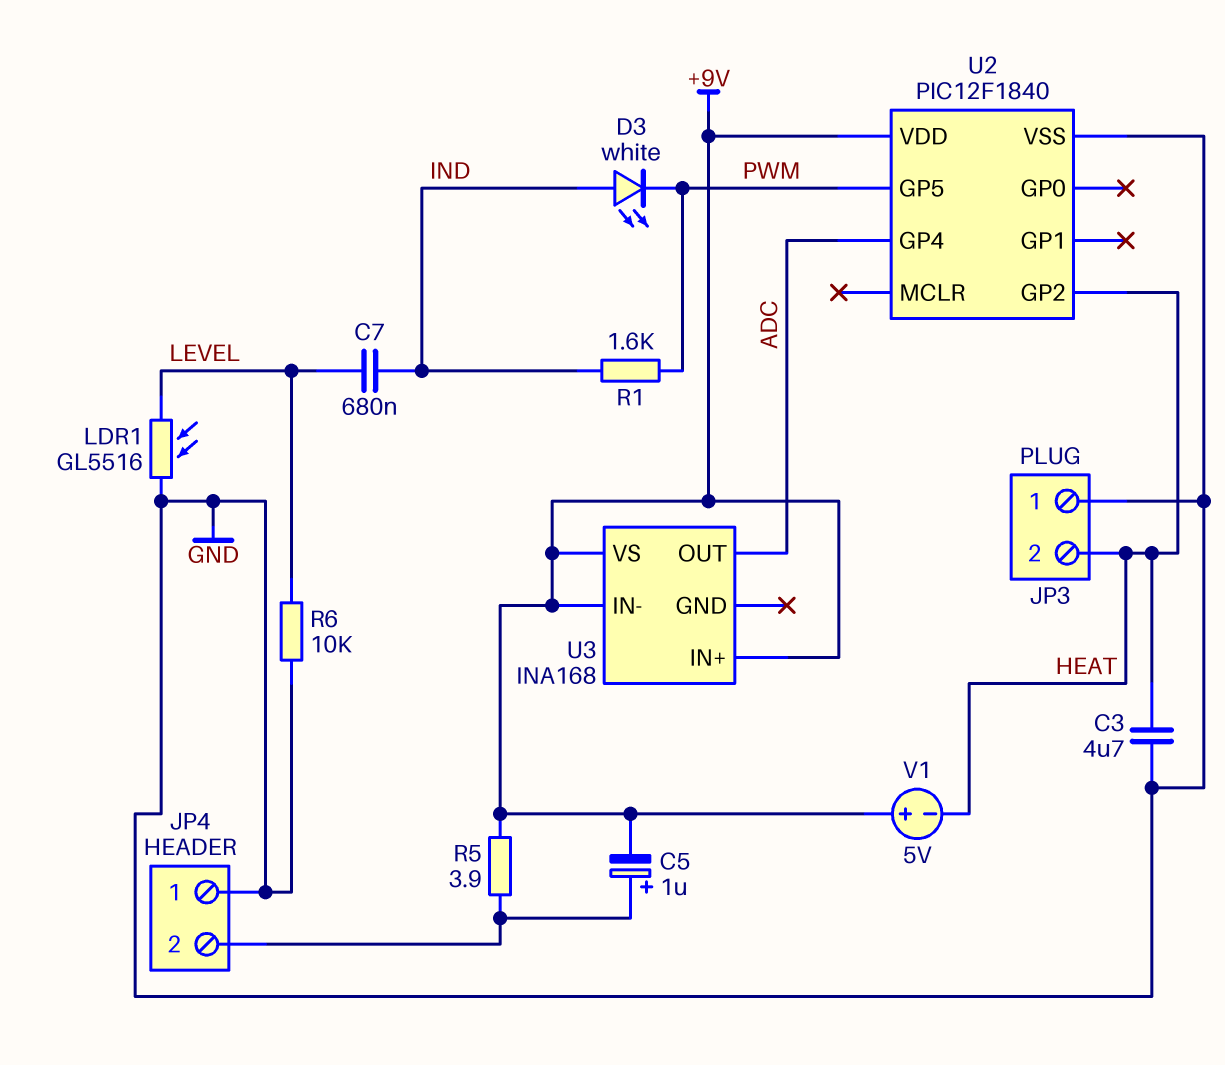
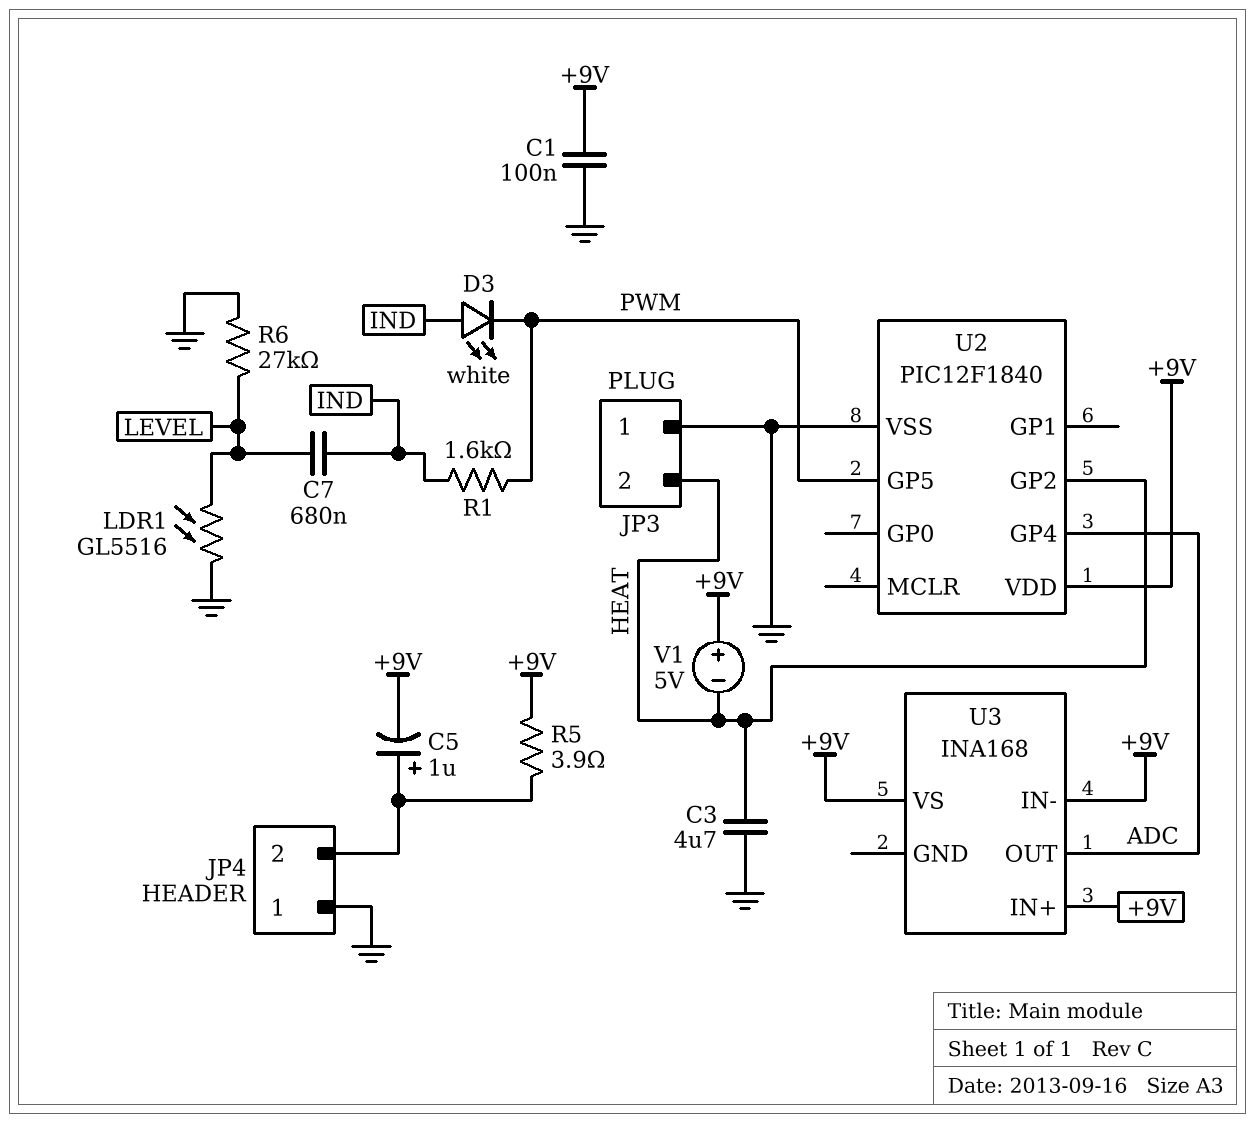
C1: none -> 100nF (+9V, GND)
R6: 10k (GND, LEVEL) -> 27k (GND, LEVEL)

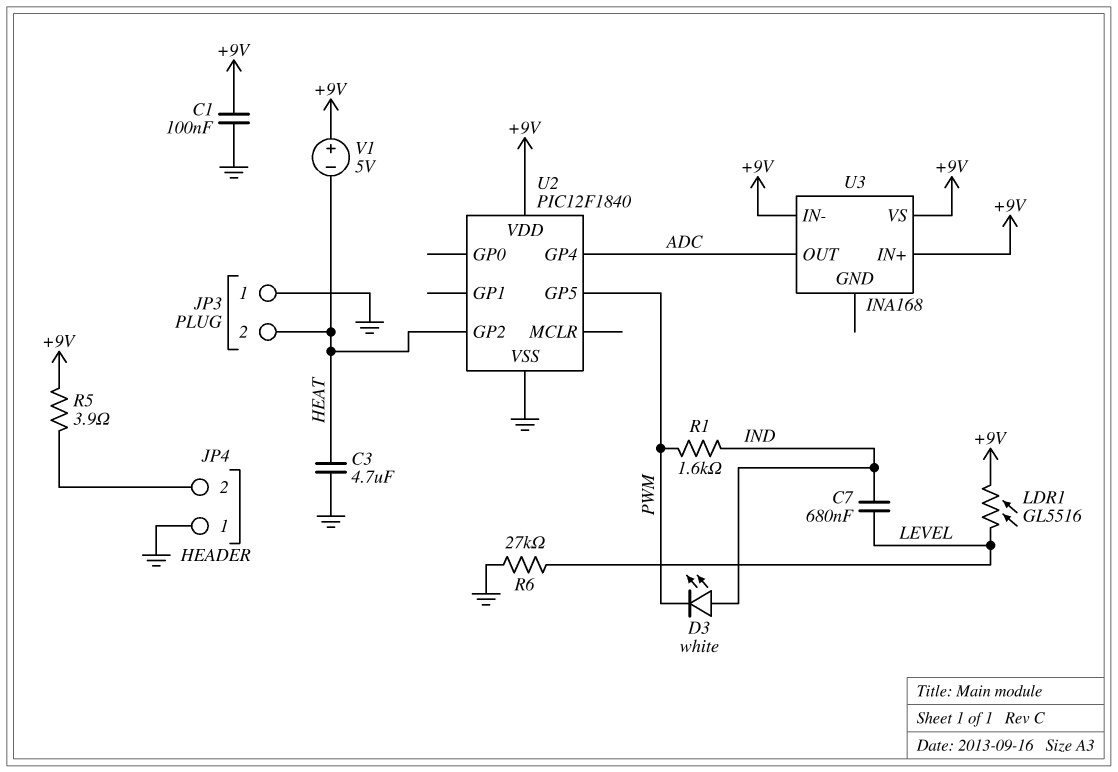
C5: 1uF (plus JP4/2, minus +9V) -> none
LDR1: GL5516 (GND, LEVEL) -> GL5516 (+9V, LEVEL)

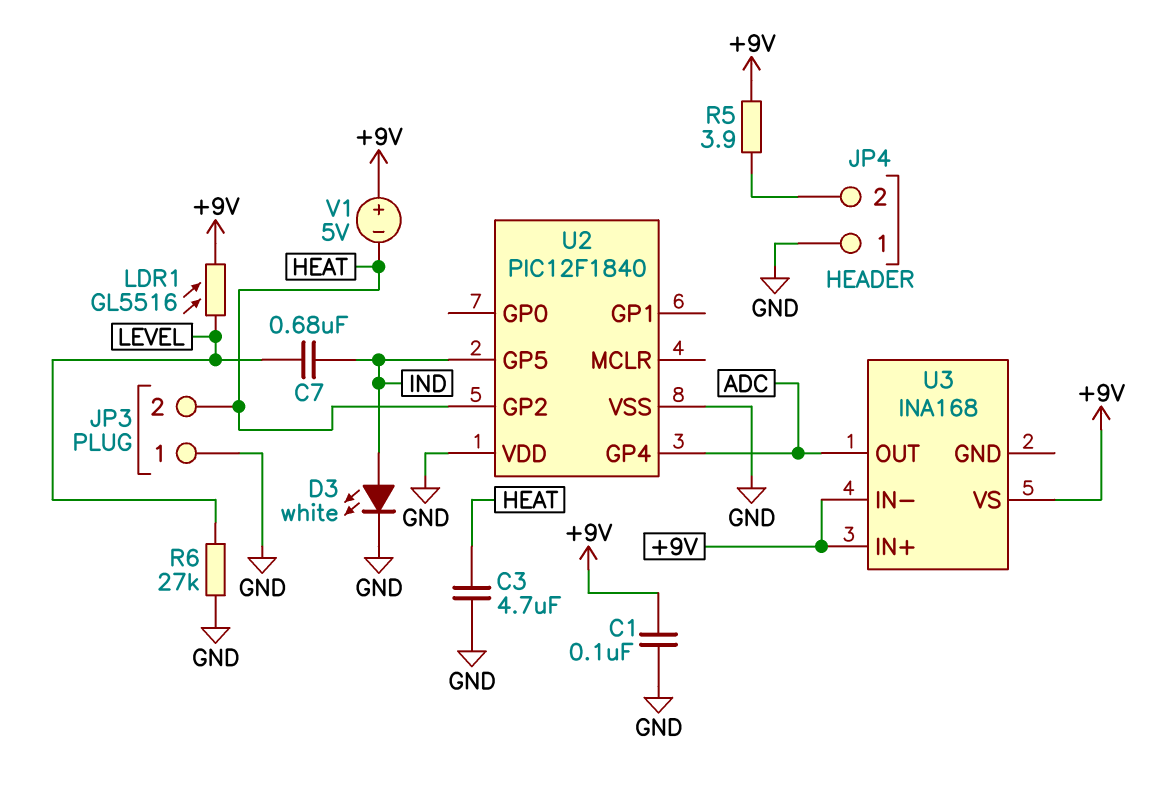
D3: LED white (A IND, K PWM) -> LED white (A IND, K GND)
R1: 1.6k (IND, PWM) -> none
U2 pin GP5: PWM -> IND
U2 pin VDD: +9V -> GND

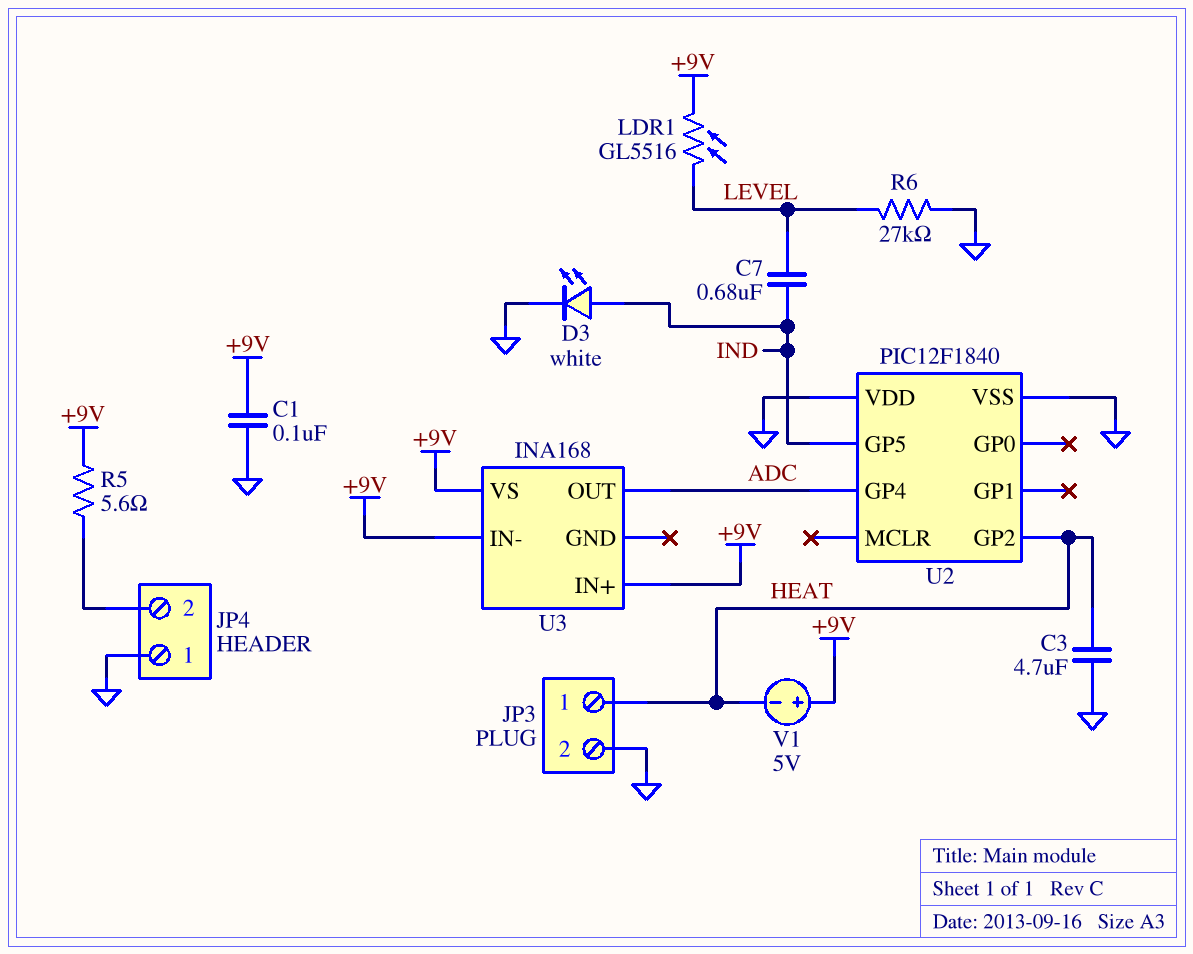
JP3 pin 1: GND -> HEAT
JP3 pin 2: HEAT -> GND
R5: 3.9 (+9V, JP4/2) -> 5.6 (+9V, JP4/2)

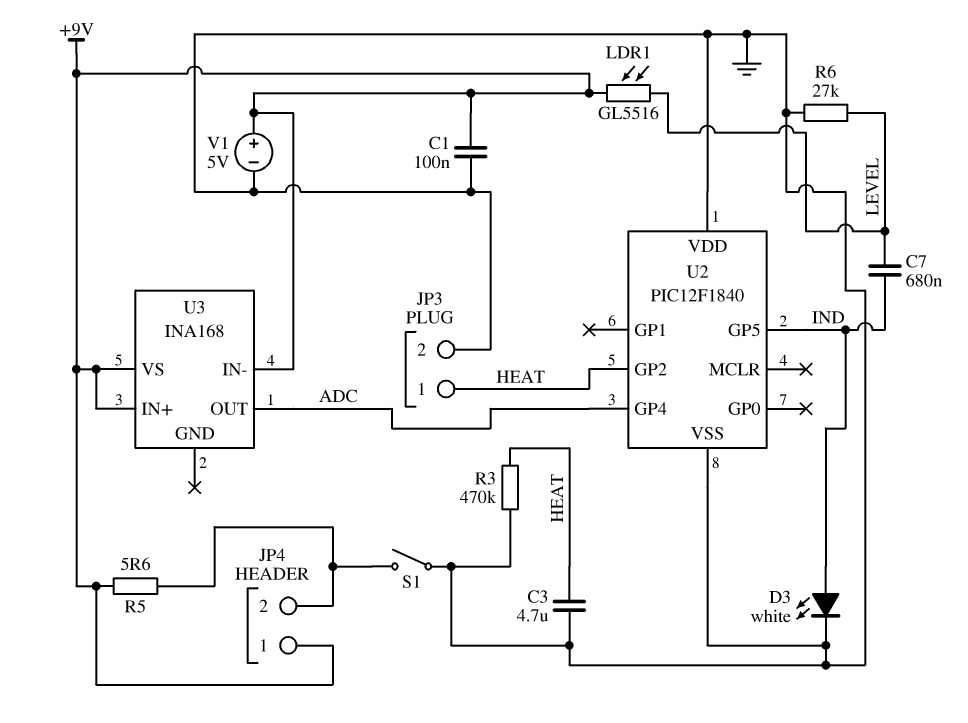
JP4 pin 1: GND -> +9V
R3: none -> 470k (GND, HEAT)
S1: none -> switch (GND, JP4/2)
V1: 5V (plus +9V, minus HEAT) -> 5V (plus +9V, minus GND)

